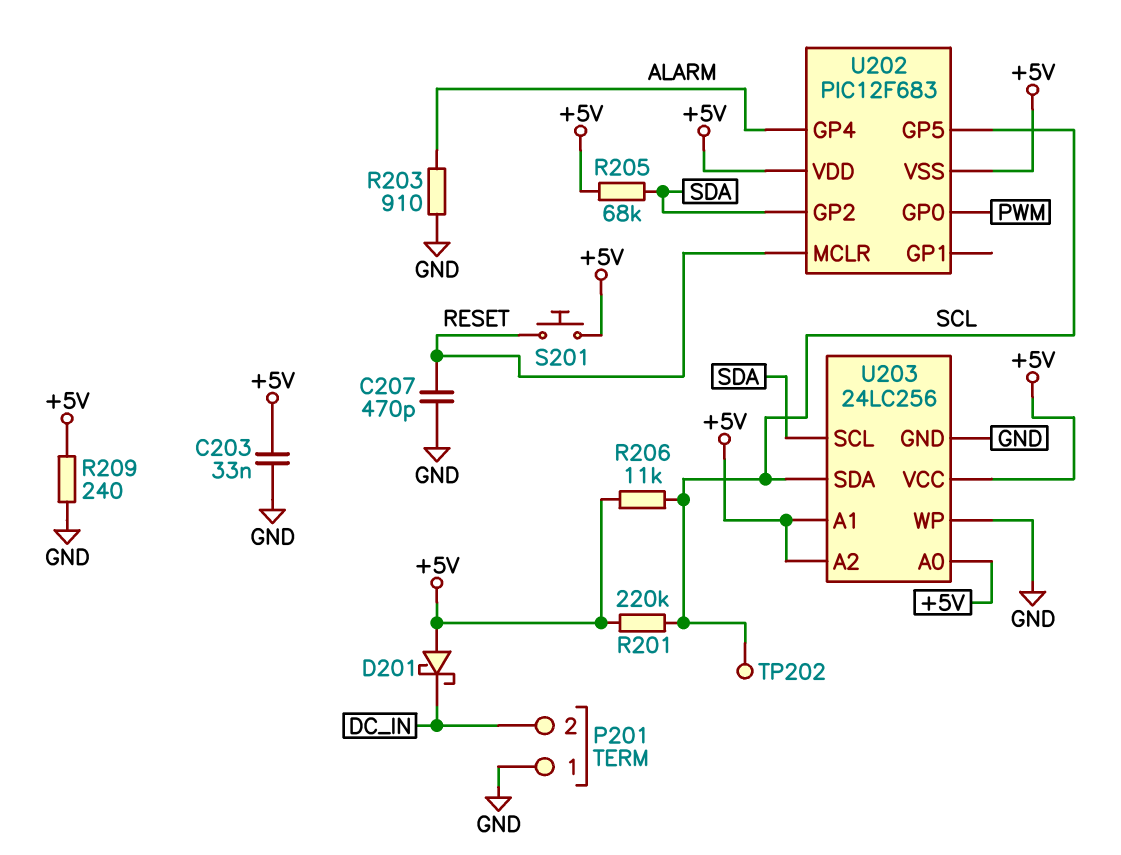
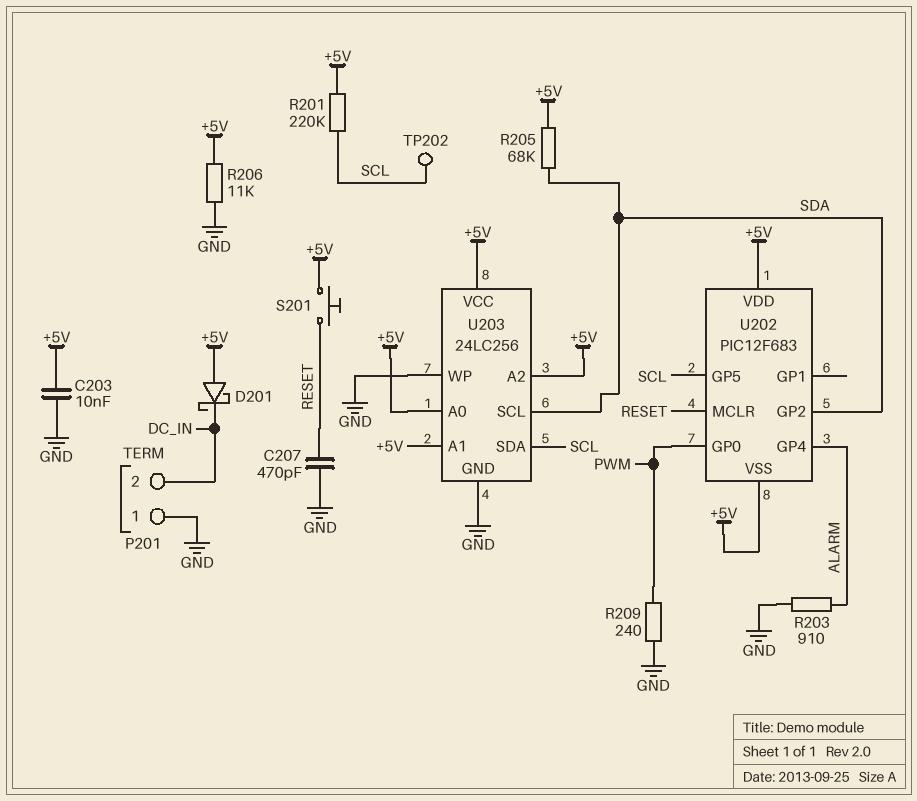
C203: 33nF (+5V, GND) -> 10nF (+5V, GND)
R206: 11k (+5V, SCL) -> 11k (+5V, GND)
R209: 240 (+5V, GND) -> 240 (GND, PWM)

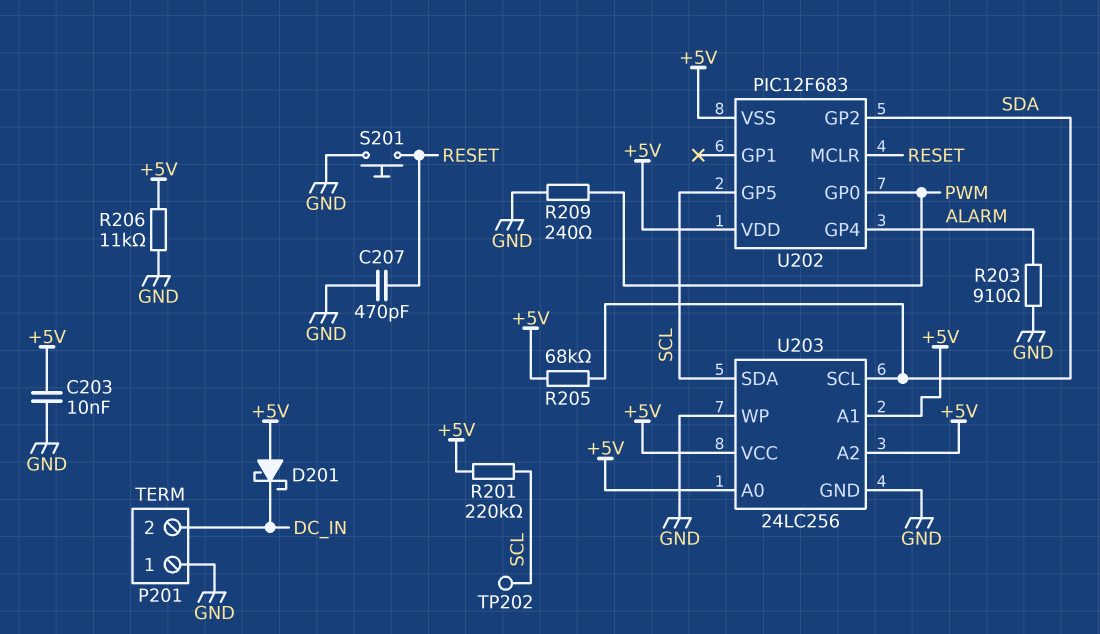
S201: button (+5V, RESET) -> button (GND, RESET)

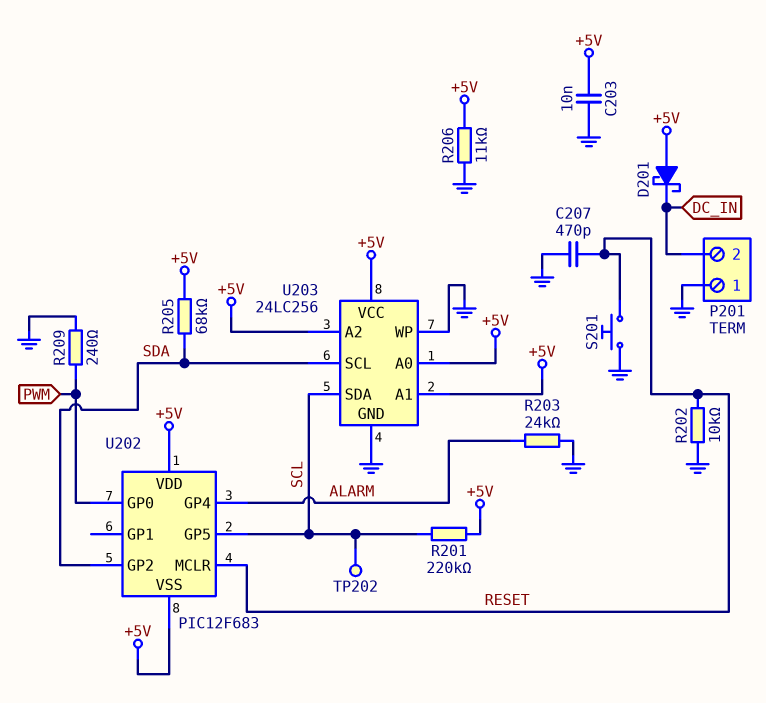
R202: none -> 10k (GND, RESET)
R203: 910 (ALARM, GND) -> 24k (ALARM, GND)

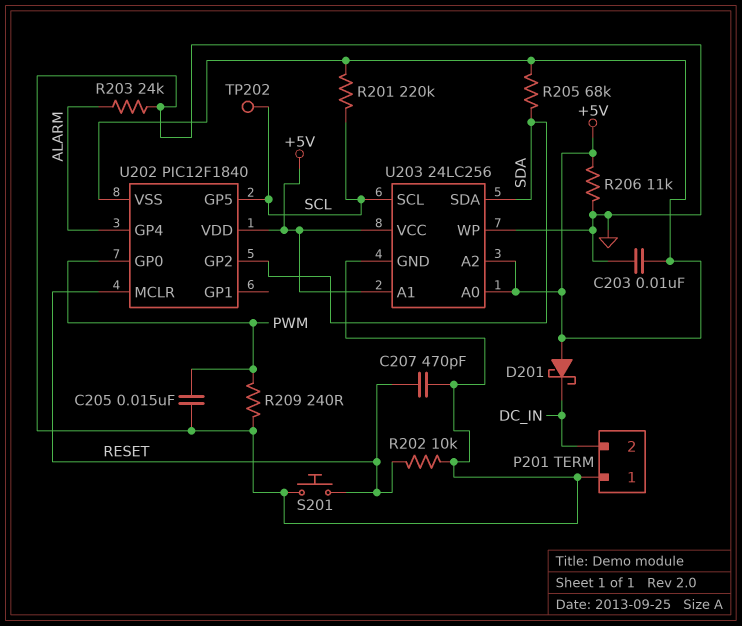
C205: none -> 15nF (GND, PWM)
U202: PIC12F683 -> PIC12F1840
U203 pin SCL: SDA -> SCL
U203 pin SDA: SCL -> SDA

